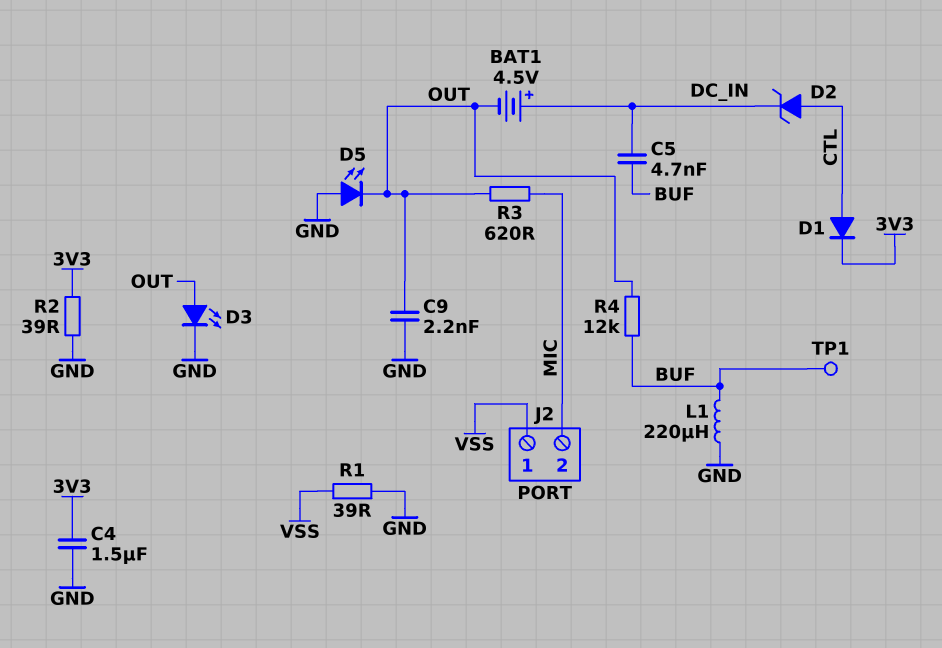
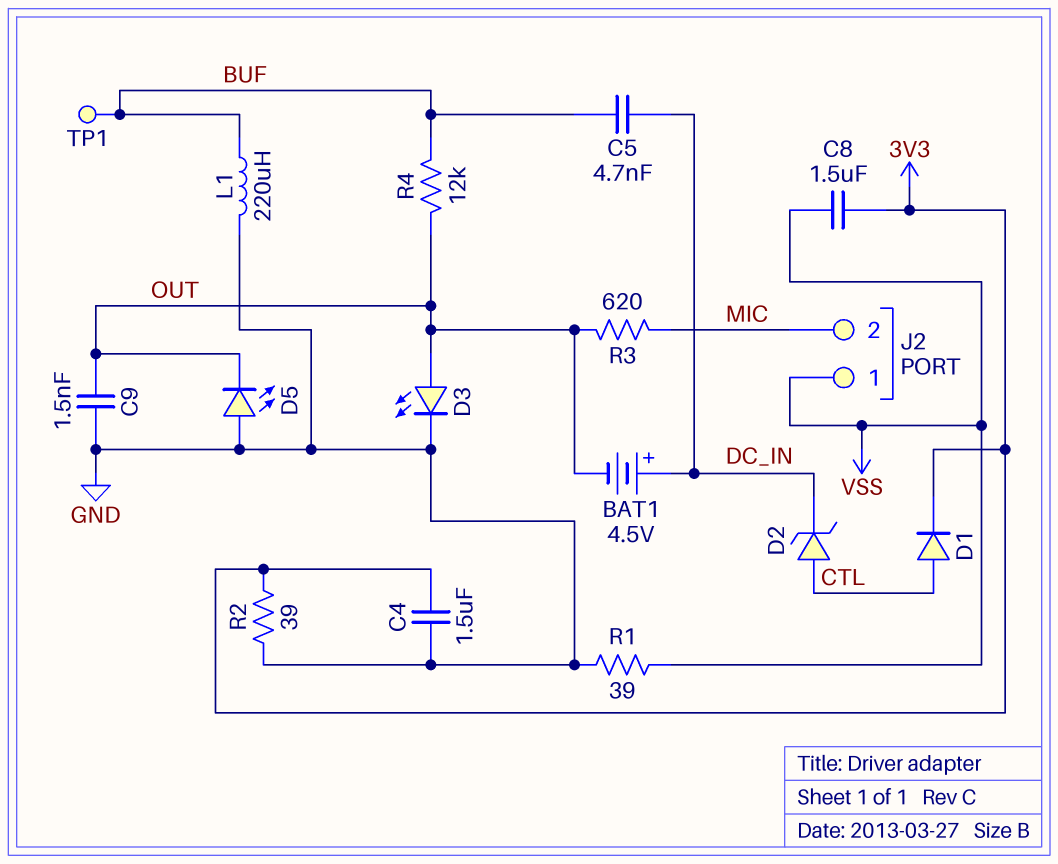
C8: none -> 1.5uF (3V3, VSS)
C9: 2.2nF (GND, OUT) -> 1.5nF (GND, OUT)

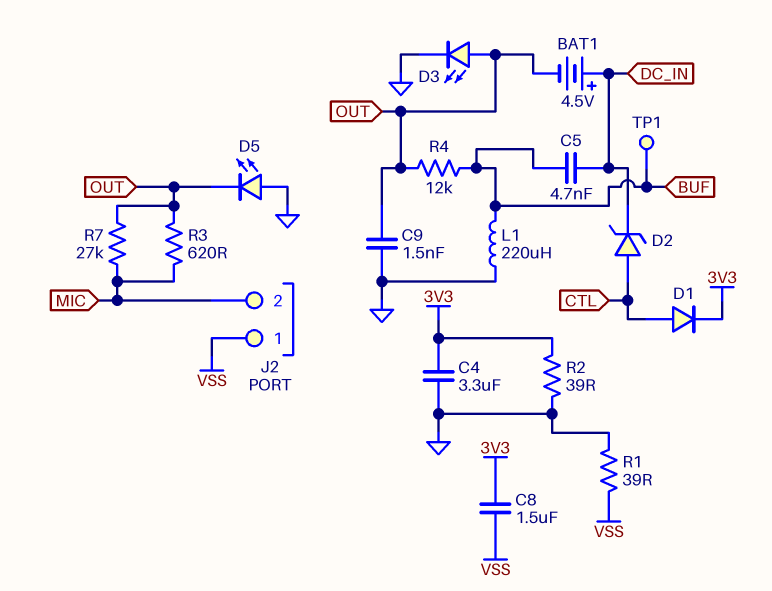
C4: 1.5uF (3V3, GND) -> 3.3uF (3V3, GND)
R7: none -> 27k (MIC, OUT)

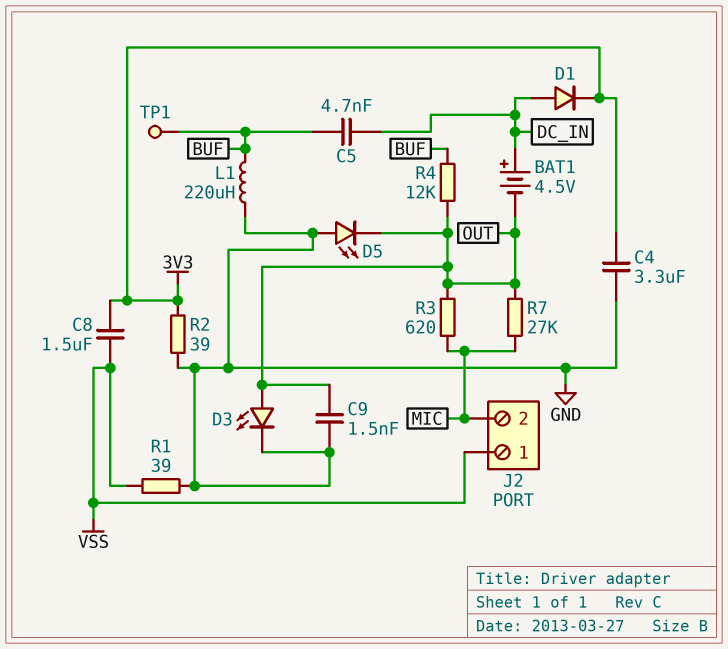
D1: diode (A CTL, K 3V3) -> diode (A DC_IN, K 3V3)
D2: zener (A CTL, K DC_IN) -> none

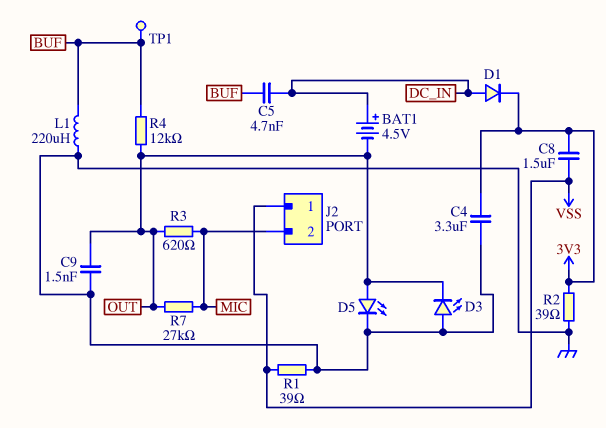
D3: LED (A OUT, K GND) -> LED (A GND, K OUT)
D5: LED (A GND, K OUT) -> LED (A OUT, K GND)

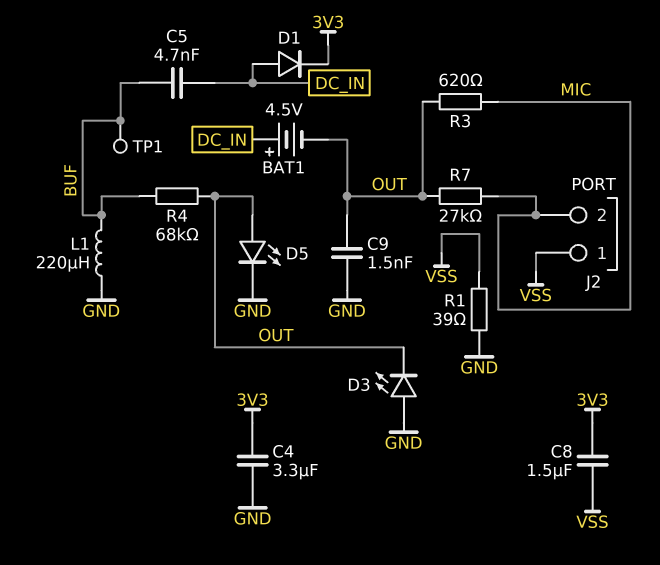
R2: 39 (3V3, GND) -> none
R4: 12k (BUF, OUT) -> 68k (BUF, OUT)

